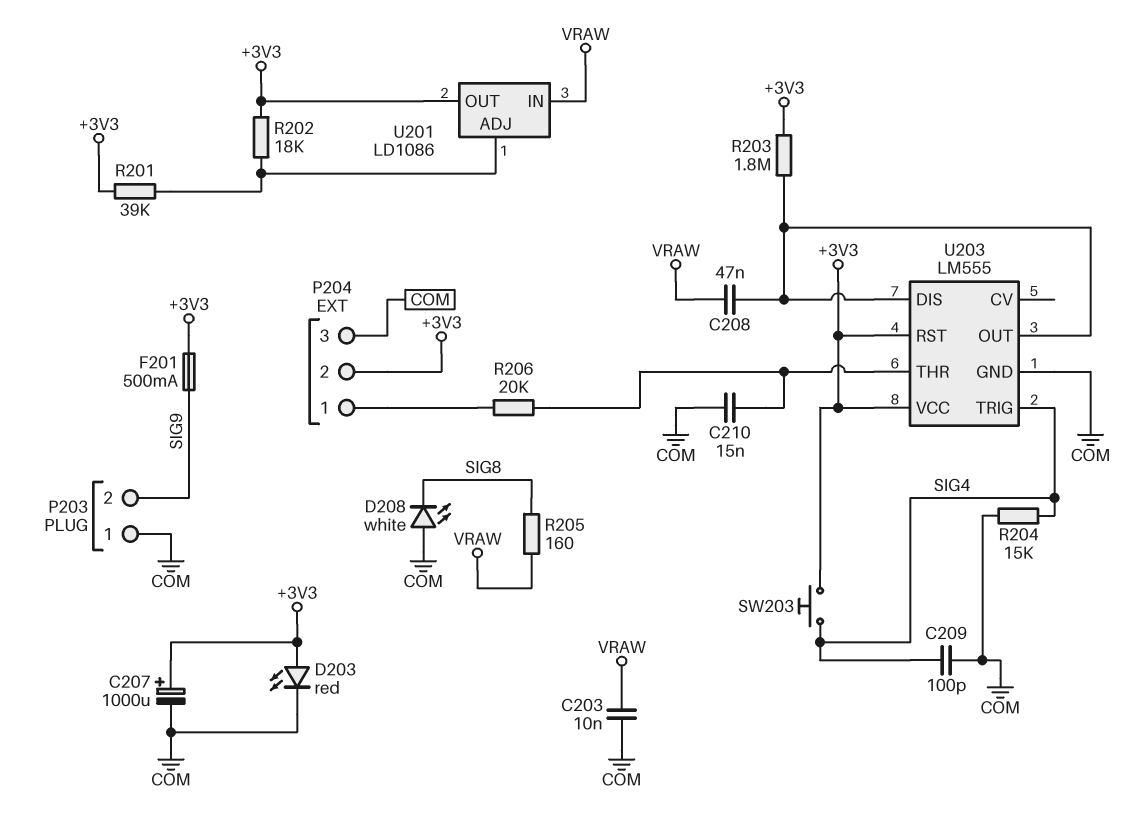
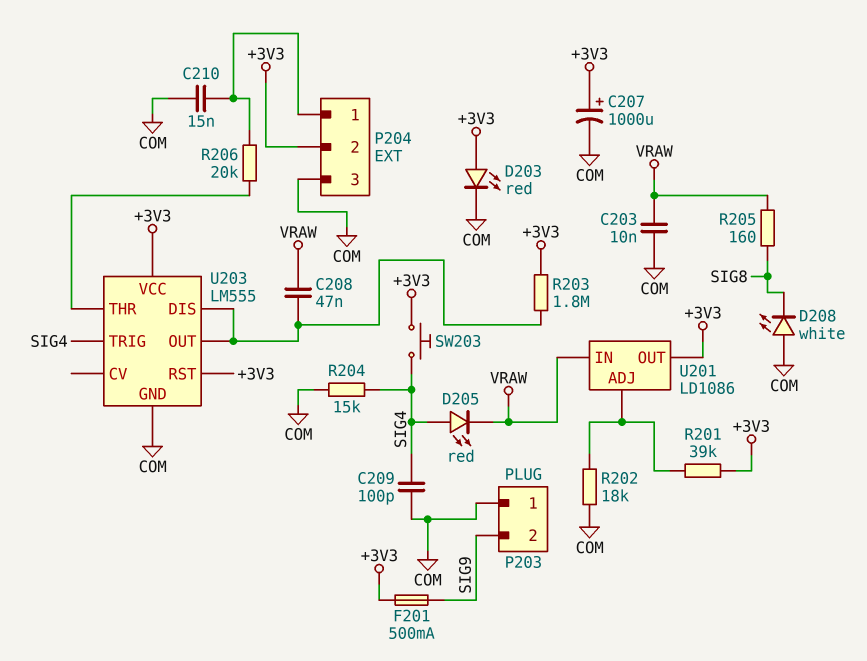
C210: 15nF (COM, U203/THR) -> 15nF (COM, P204/1)
D205: none -> LED red (A SIG4, K VRAW)
R202: 18k (+3V3, U201/ADJ) -> 18k (COM, U201/ADJ)

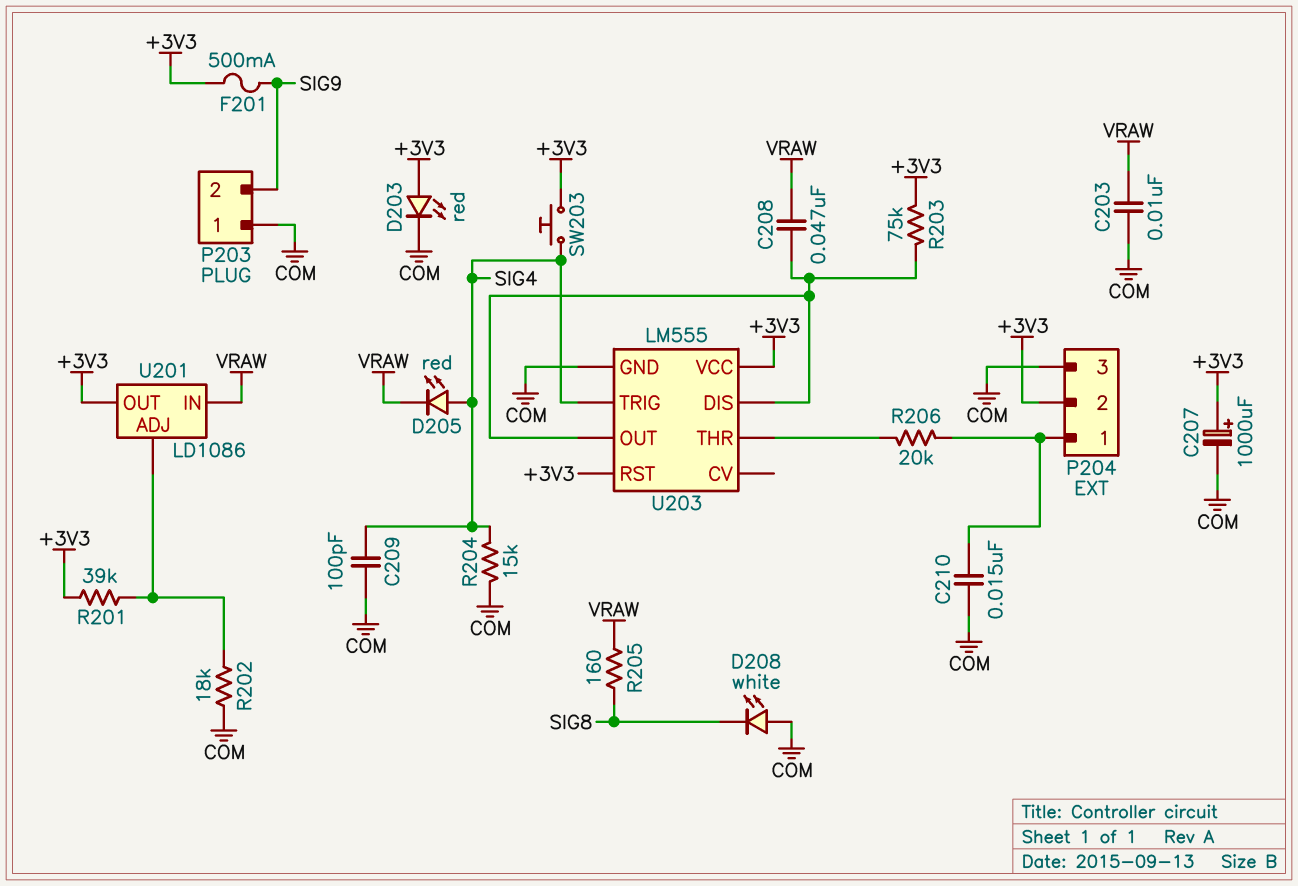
R203: 1.8M (+3V3, U203/DIS) -> 75k (+3V3, U203/DIS)

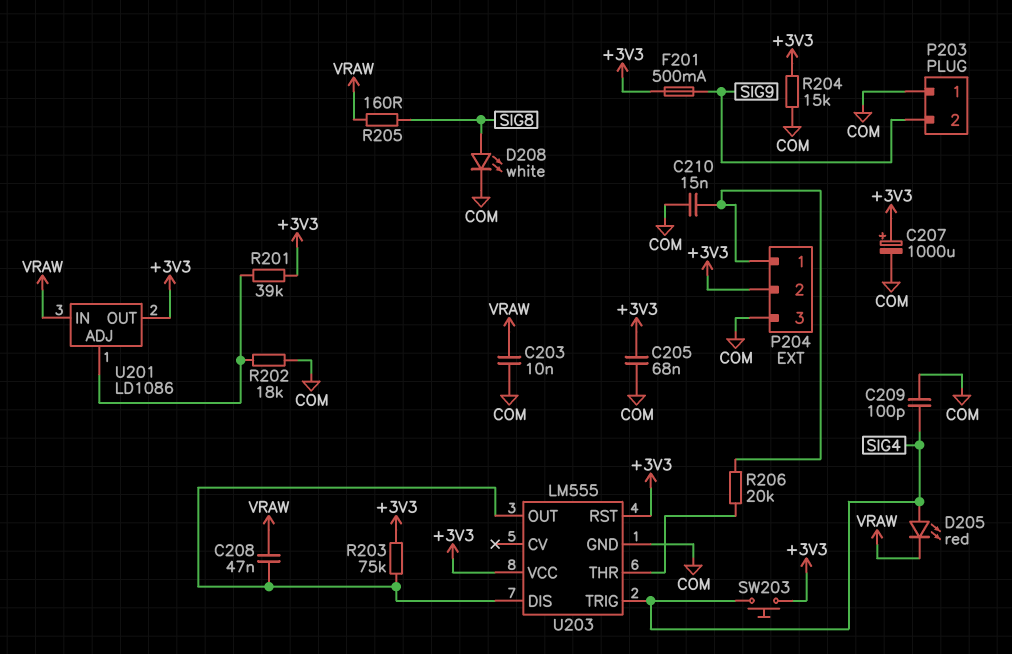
C205: none -> 68nF (+3V3, COM)
D203: LED red (A +3V3, K COM) -> none
D208: LED white (A COM, K SIG8) -> LED white (A SIG8, K COM)
R204: 15k (COM, SIG4) -> 15k (+3V3, COM)

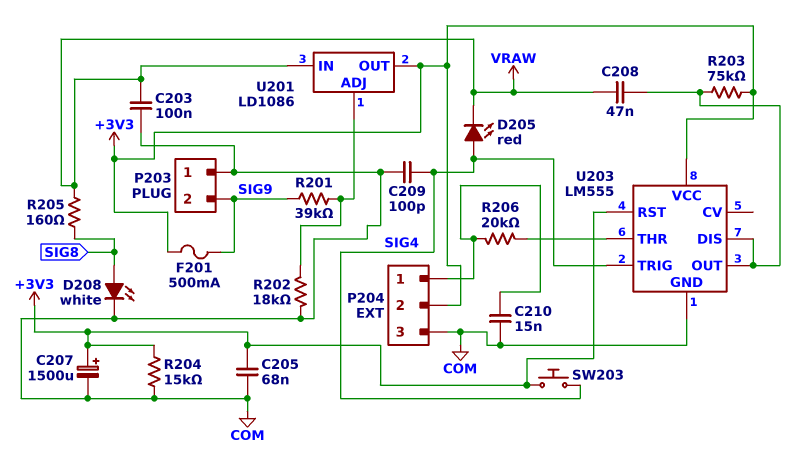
C203: 10nF (COM, VRAW) -> 100nF (COM, VRAW)
C207: 1000uF (plus +3V3, minus COM) -> 1500uF (plus +3V3, minus COM)
R201: 39k (+3V3, U201/ADJ) -> 39k (SIG9, U201/ADJ)

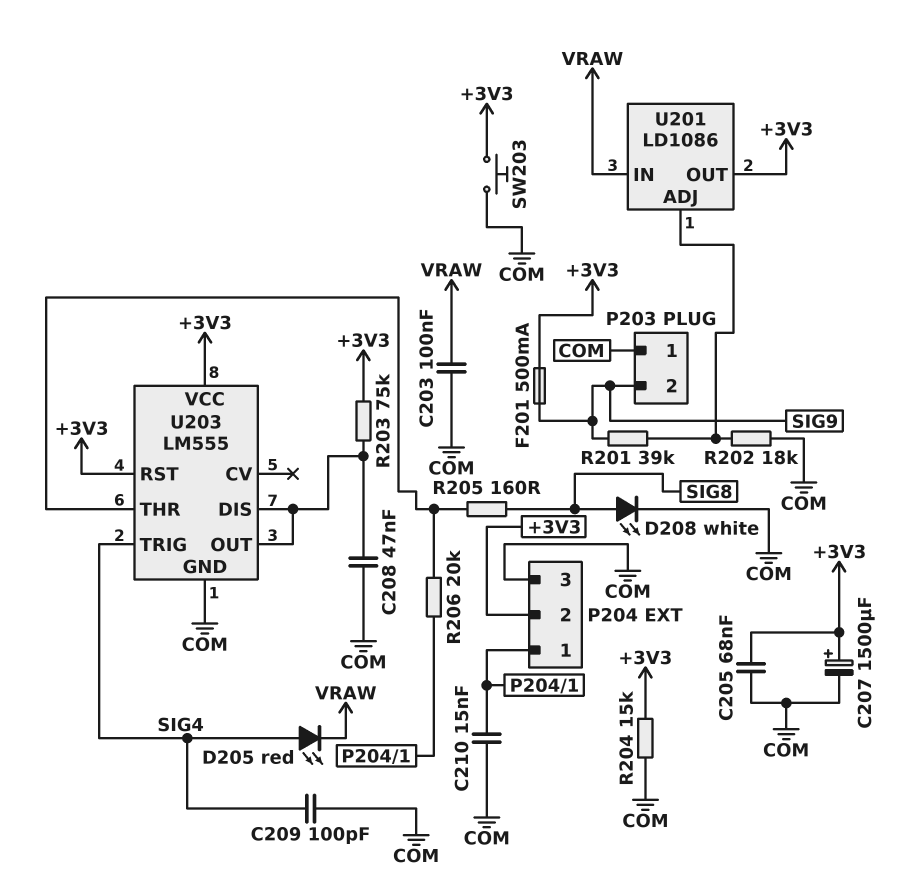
C208: 47nF (U203/DIS, VRAW) -> 47nF (COM, U203/DIS)
R205: 160 (SIG8, VRAW) -> 160 (SIG8, U203/THR)
SW203: button (+3V3, SIG4) -> button (+3V3, COM)

